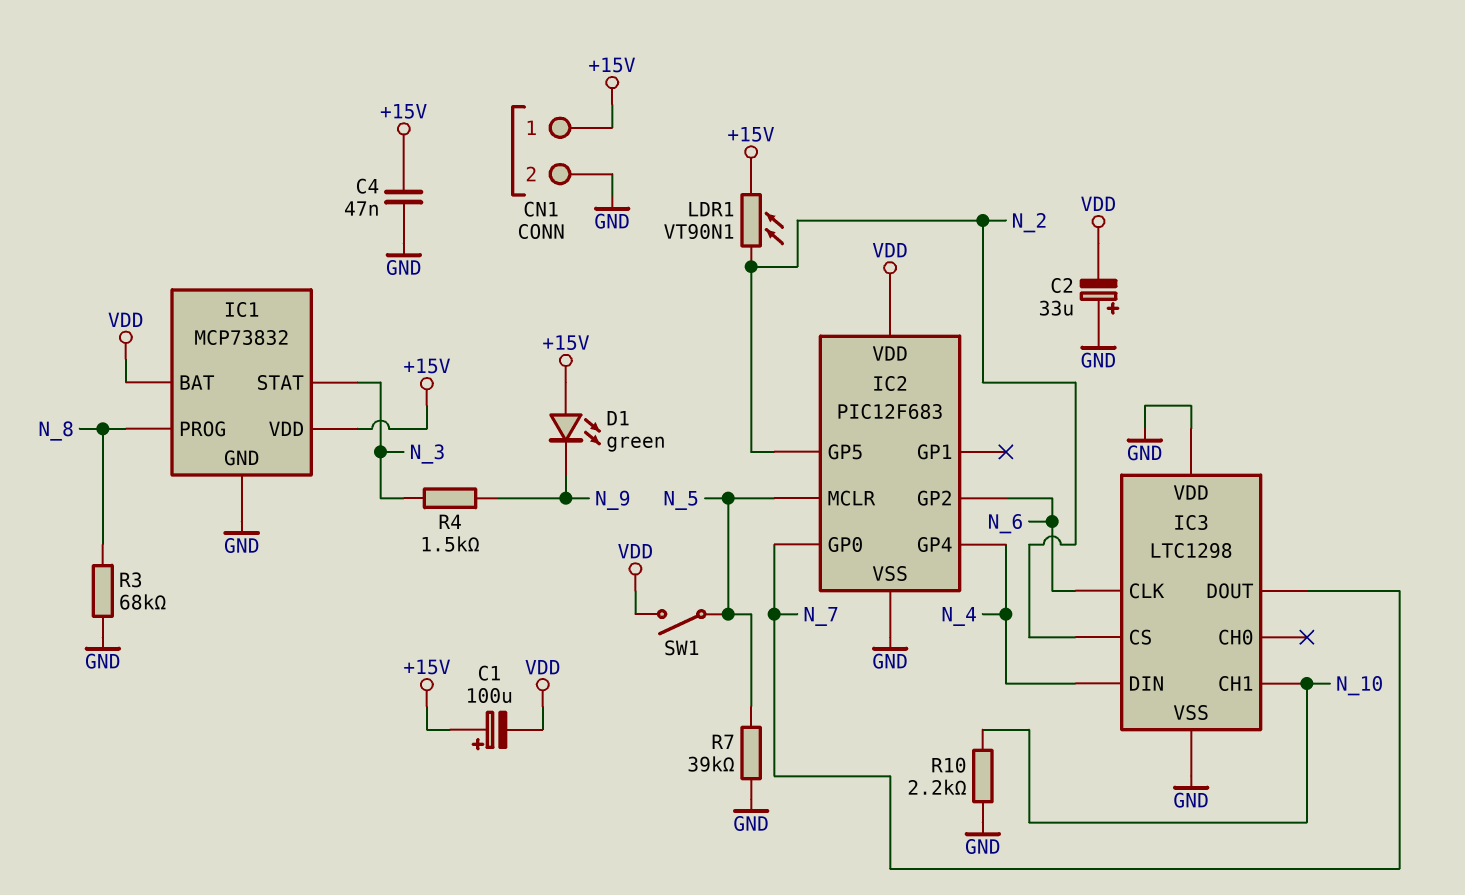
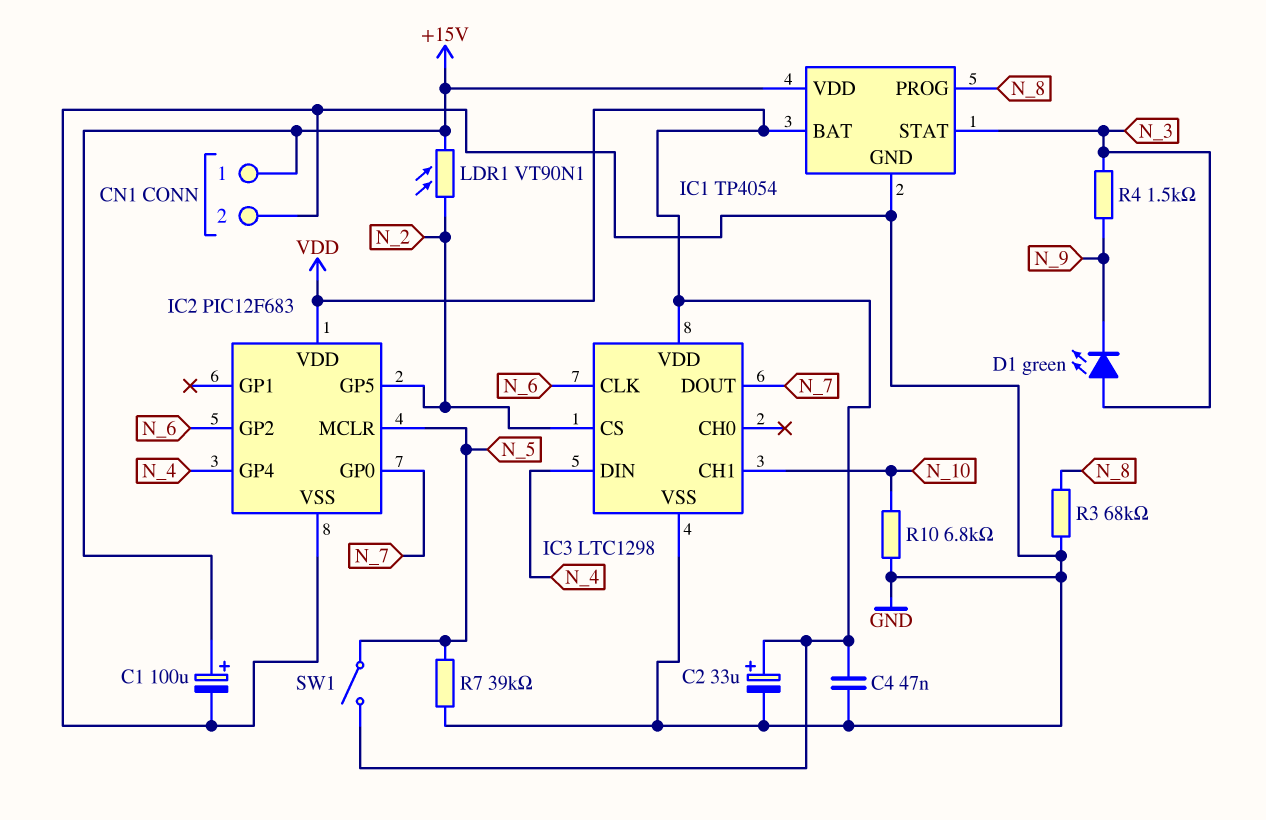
C1: 100uF (plus +15V, minus VDD) -> 100uF (plus +15V, minus GND)
C2: 33uF (plus GND, minus VDD) -> 33uF (plus VDD, minus GND)
C4: 47nF (+15V, GND) -> 47nF (GND, VDD)
D1: LED green (A +15V, K N_9) -> LED green (A N_3, K N_9)
IC1: MCP73832 -> TP4054
IC3 pin VDD: GND -> VDD
R10: 2.2k (GND, N_10) -> 6.8k (GND, N_10)

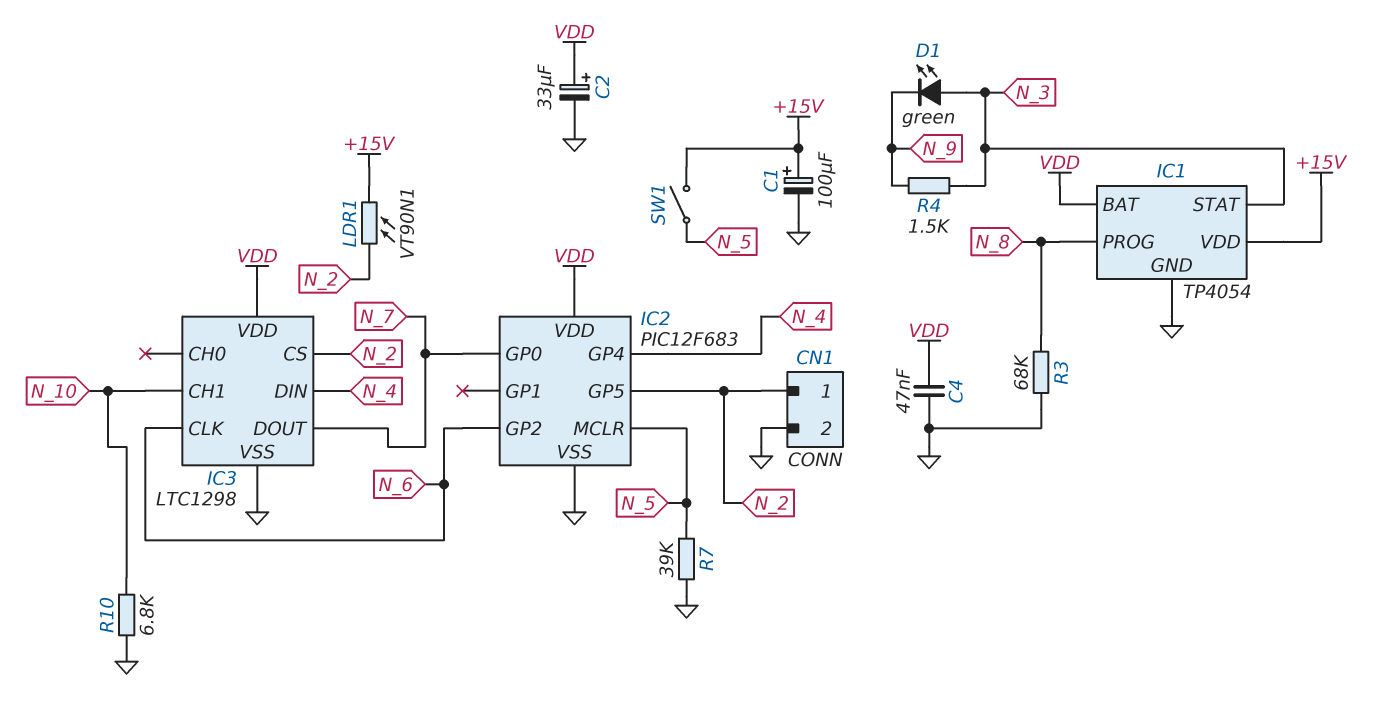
CN1 pin 1: +15V -> N_2
SW1: switch (N_5, VDD) -> switch (+15V, N_5)

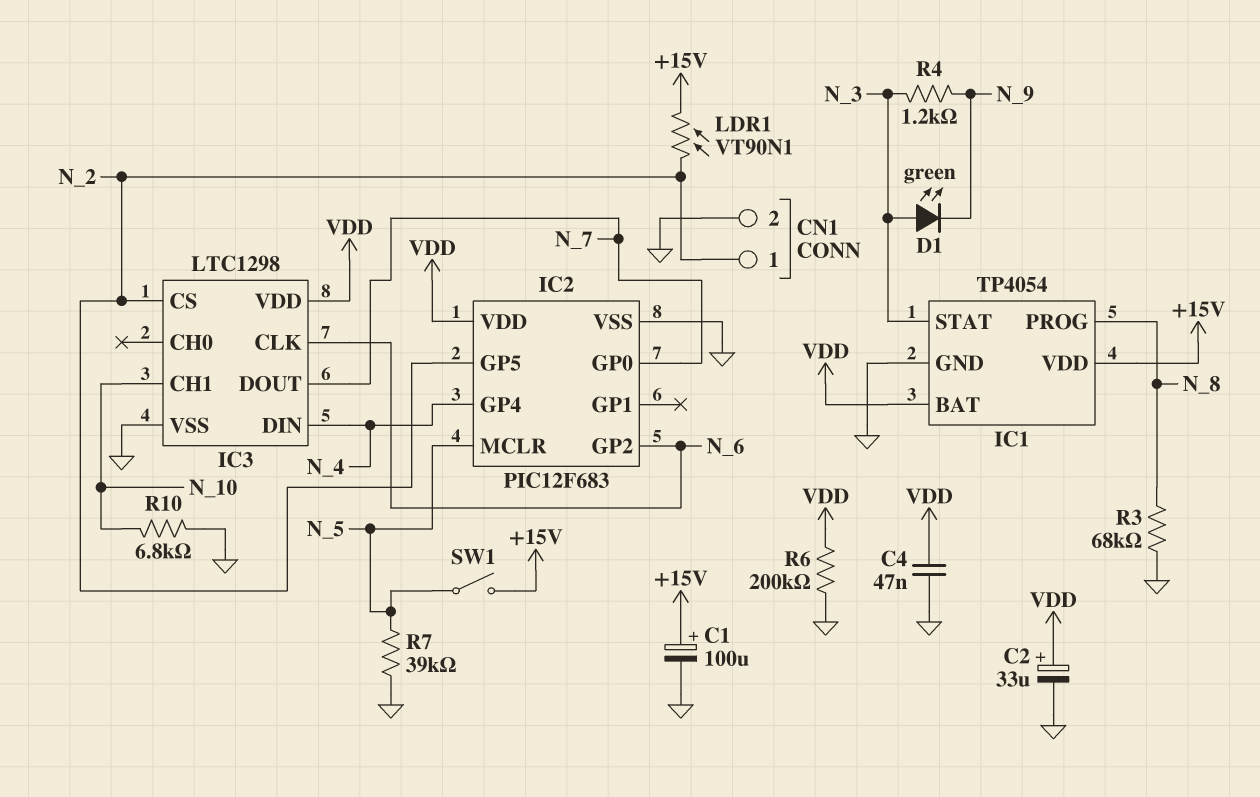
R4: 1.5k (N_3, N_9) -> 1.2k (N_3, N_9)
R6: none -> 200k (GND, VDD)

